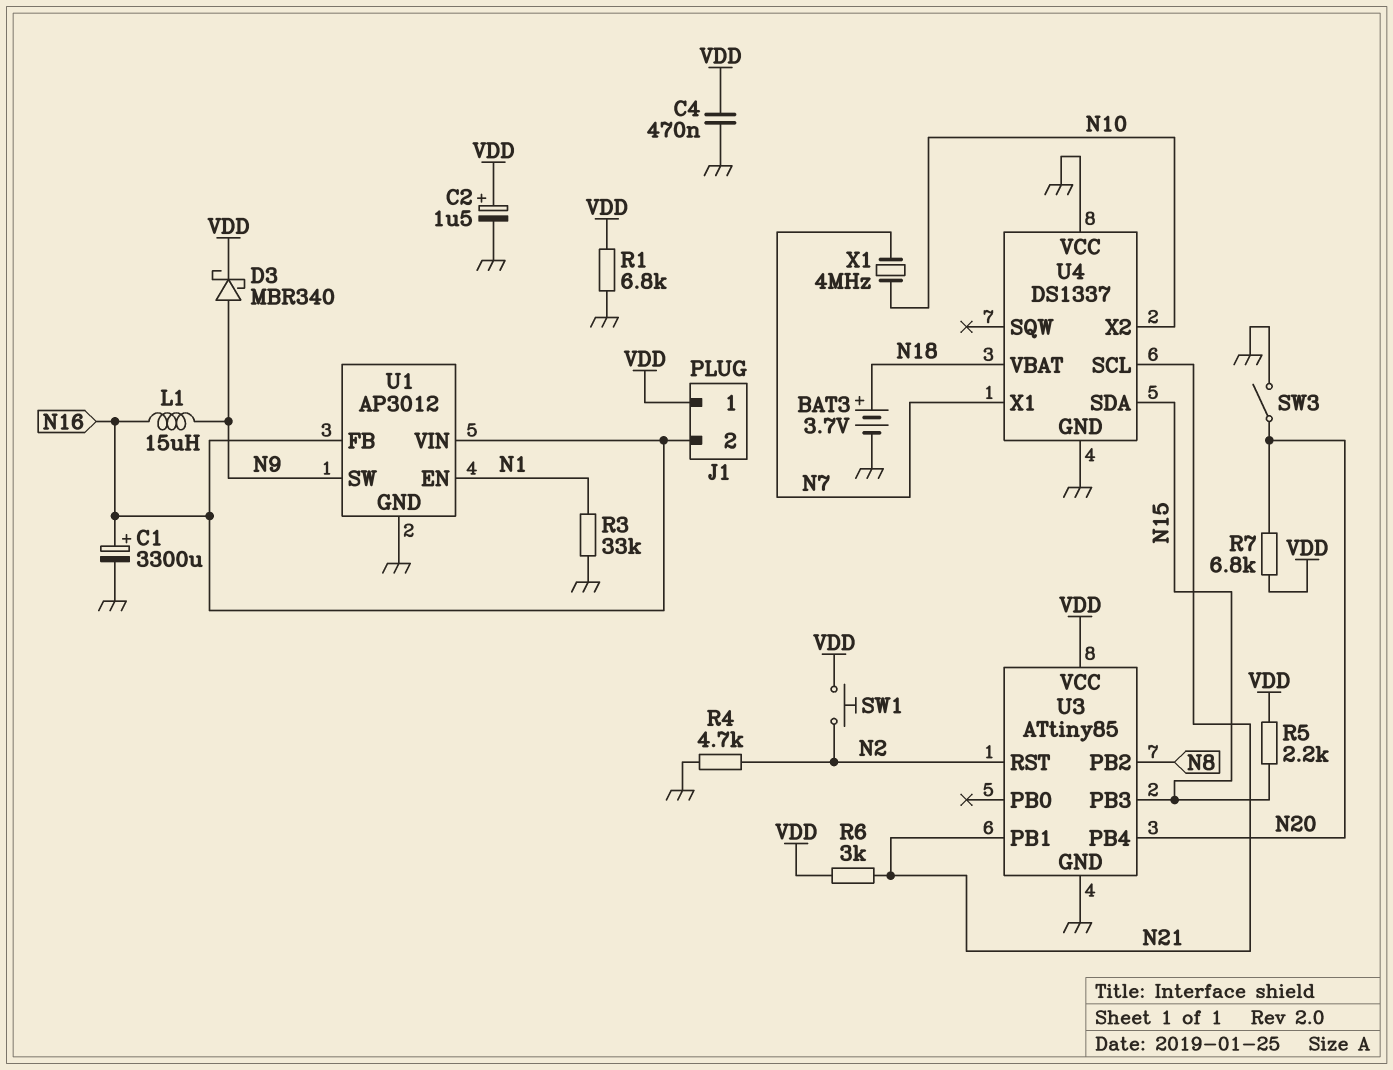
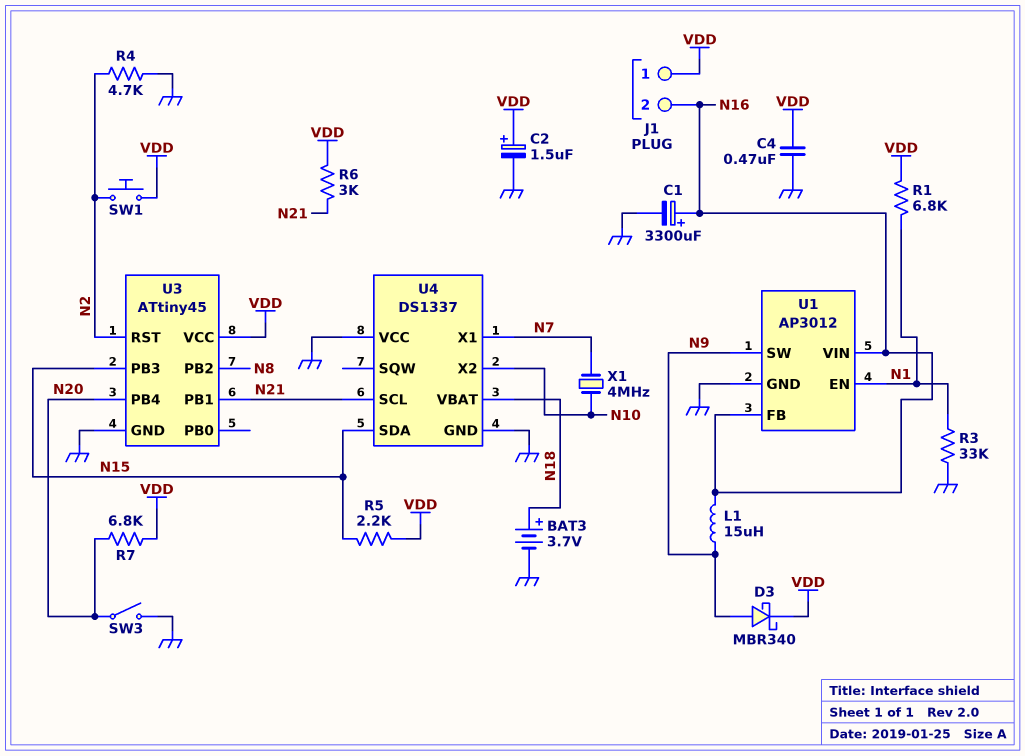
R1: 6.8k (GND, VDD) -> 6.8k (N1, VDD)
U3: ATtiny85 -> ATtiny45

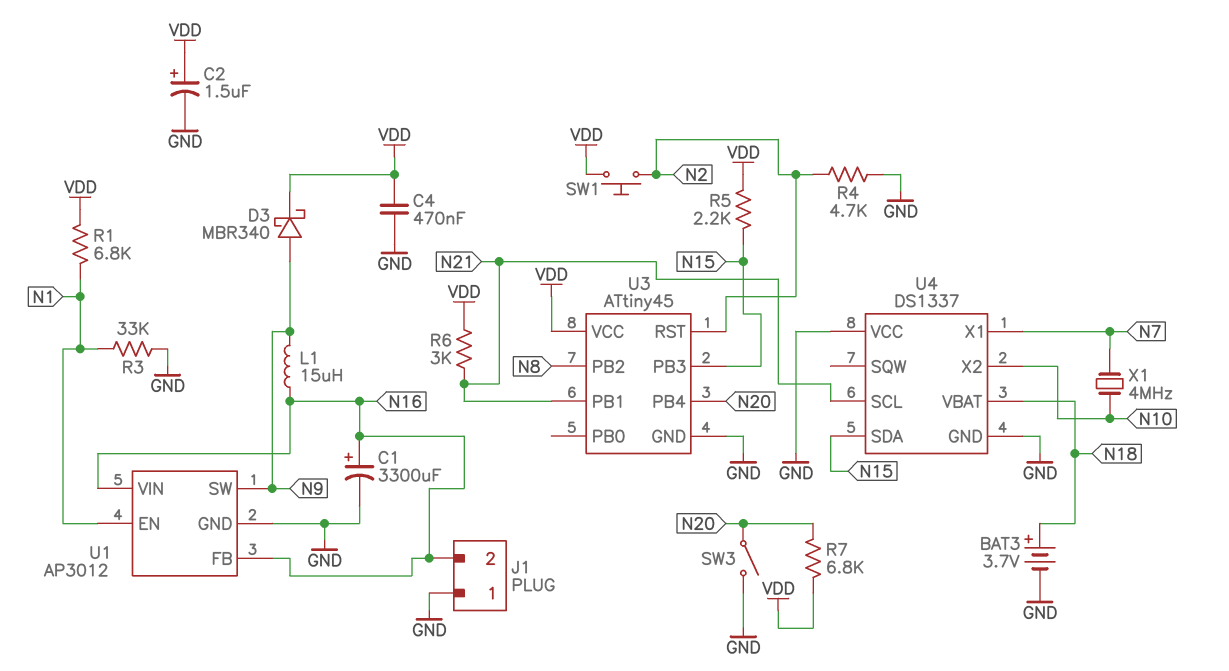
J1 pin 1: VDD -> GND

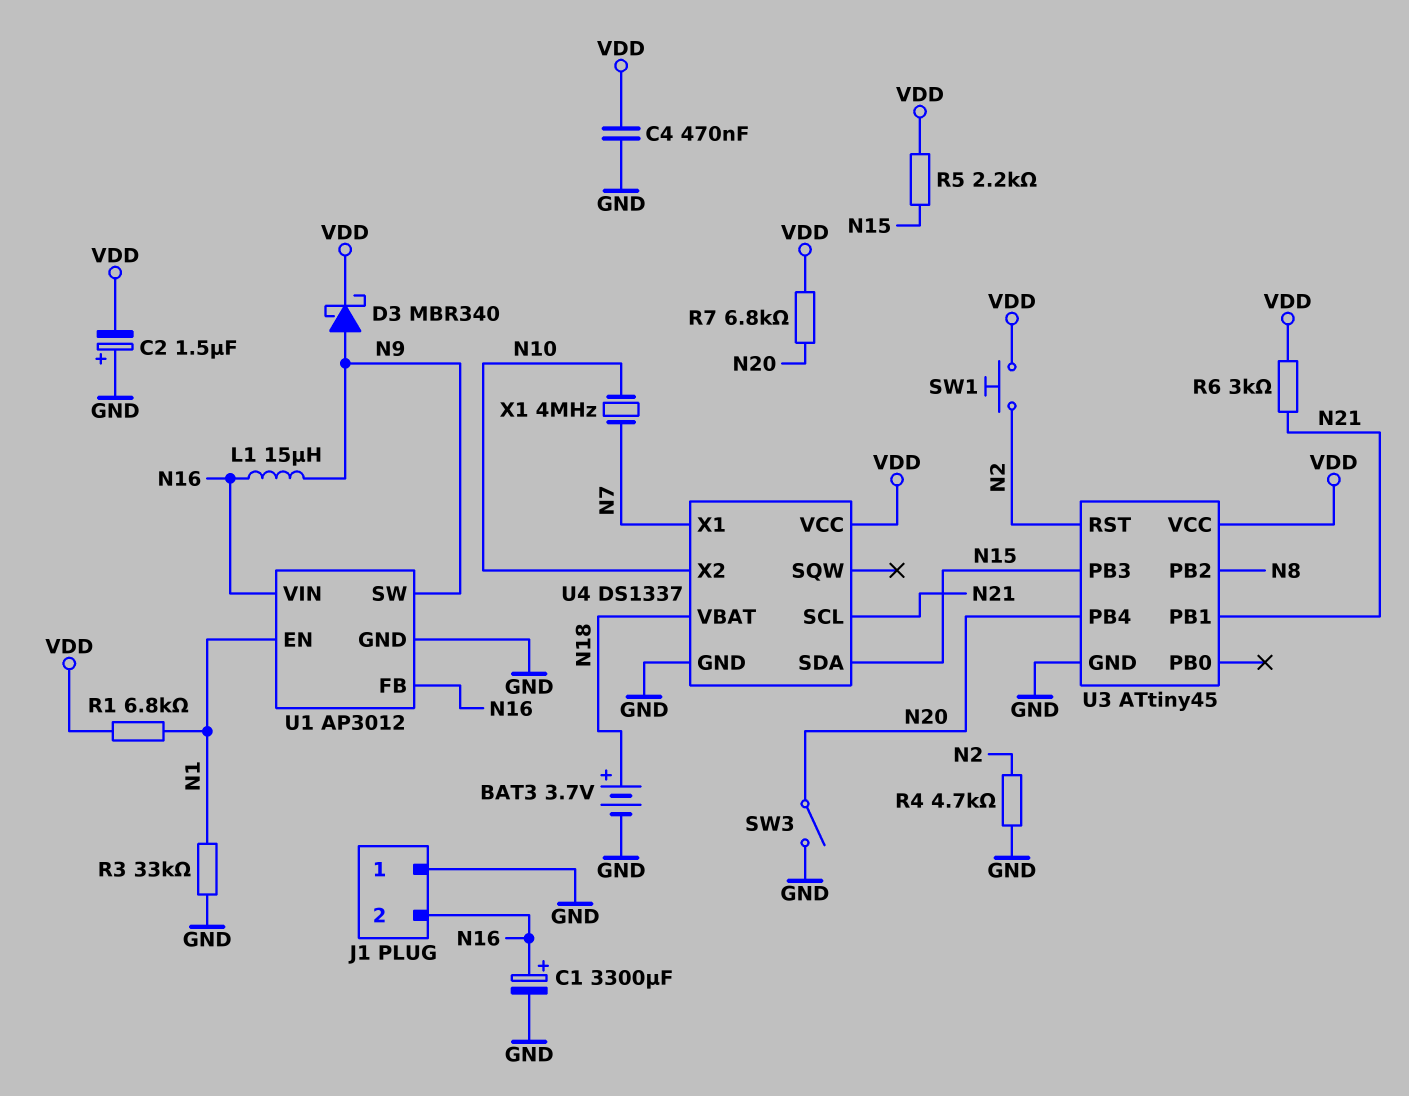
C2: 1.5uF (plus VDD, minus GND) -> 1.5uF (plus GND, minus VDD)
U4 pin VCC: GND -> VDD

